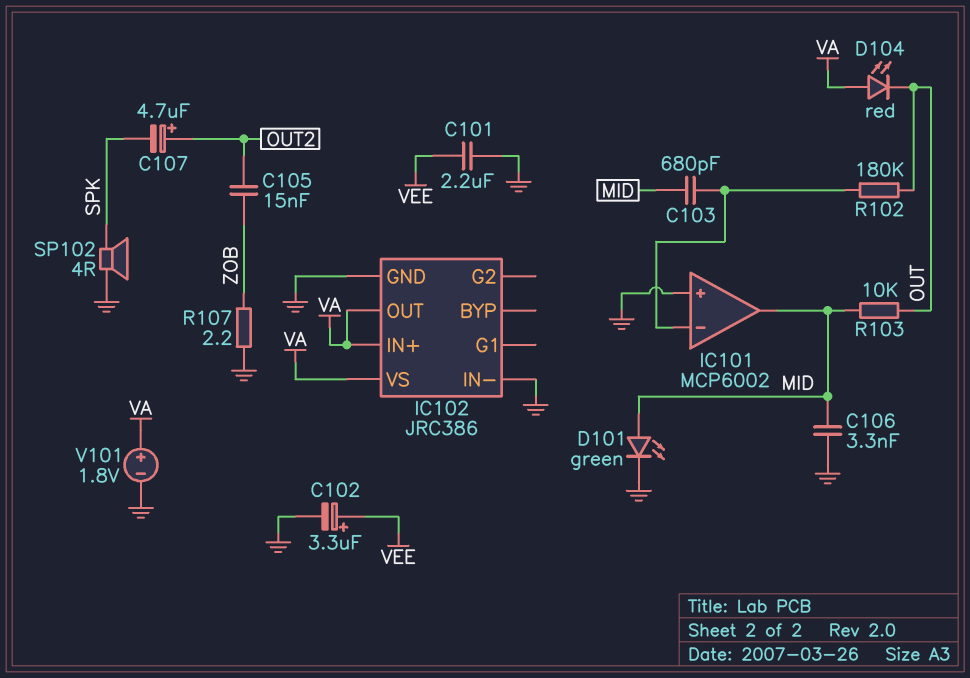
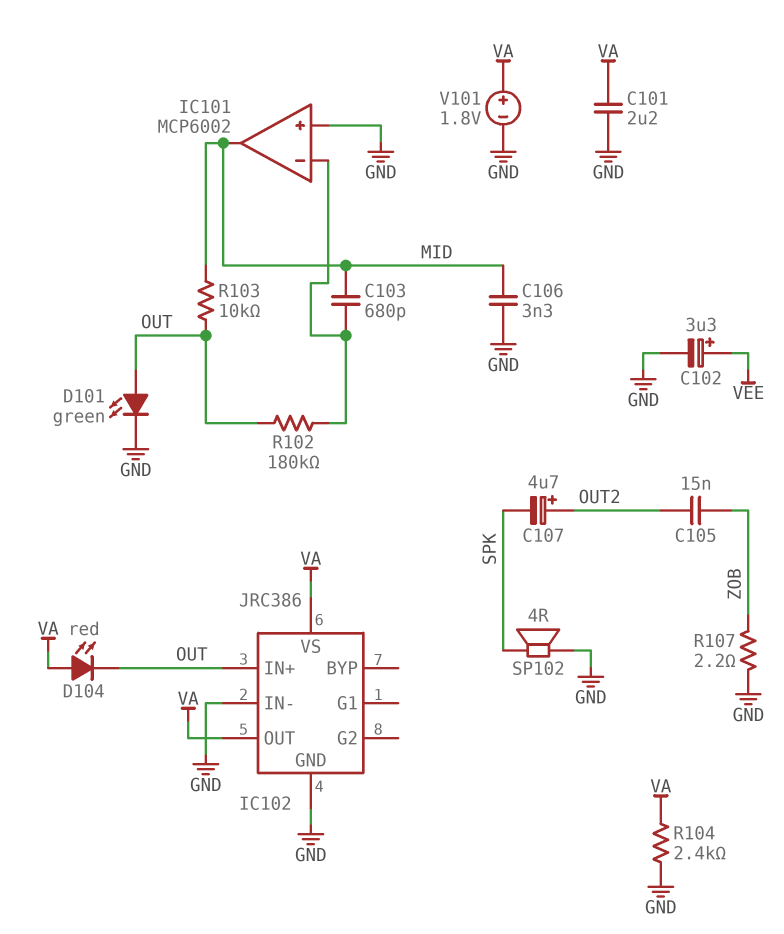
C101: 2.2uF (GND, VEE) -> 2.2uF (GND, VA)
D101: LED green (A MID, K GND) -> LED green (A OUT, K GND)
IC102 pin IN+: VA -> OUT
R104: none -> 2.4k (GND, VA)

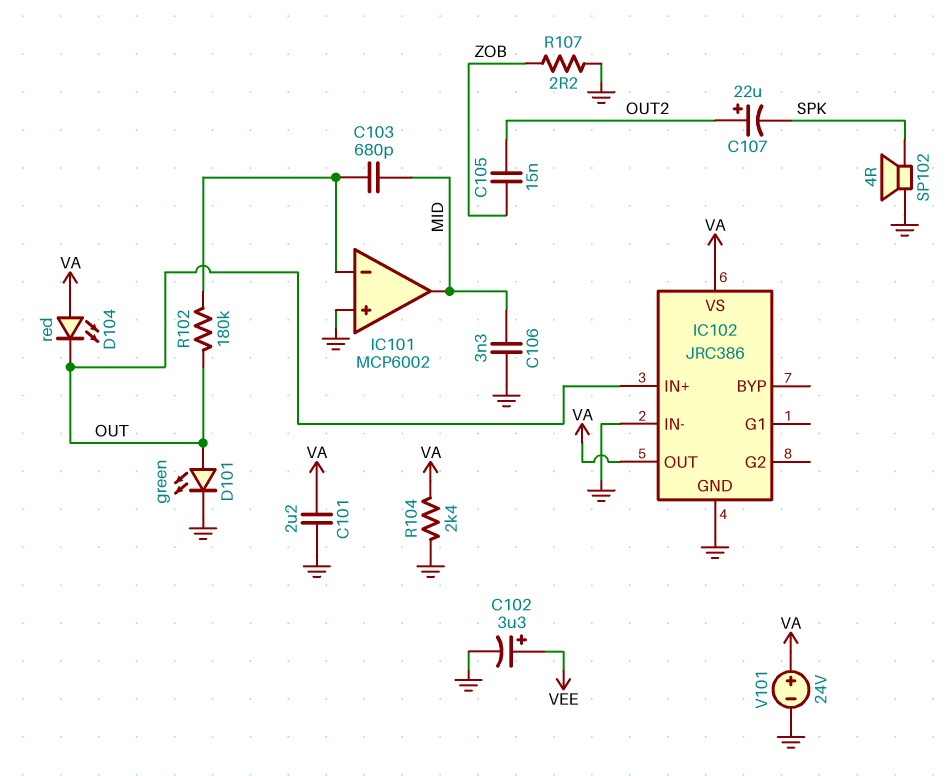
C107: 4.7uF (plus OUT2, minus SPK) -> 22uF (plus OUT2, minus SPK)
R103: 10k (MID, OUT) -> none
V101: 1.8V (plus VA, minus GND) -> 24V (plus VA, minus GND)

